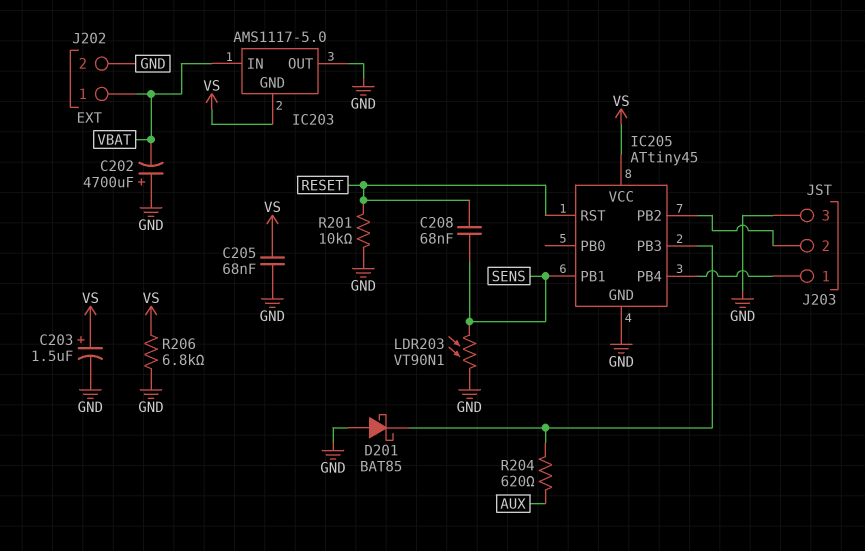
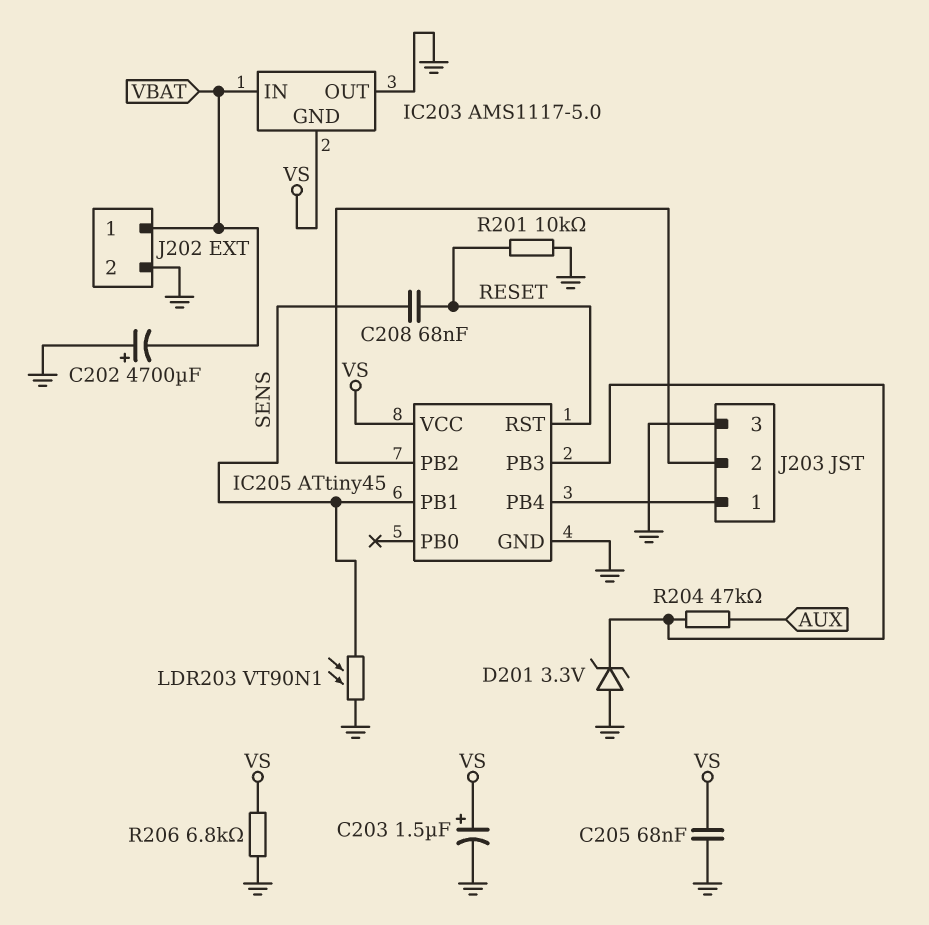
D201: schottky BAT85 (A GND, K IC205/PB3) -> zener 3.3V (A GND, K IC205/PB3)
R204: 620 (AUX, IC205/PB3) -> 47k (AUX, IC205/PB3)

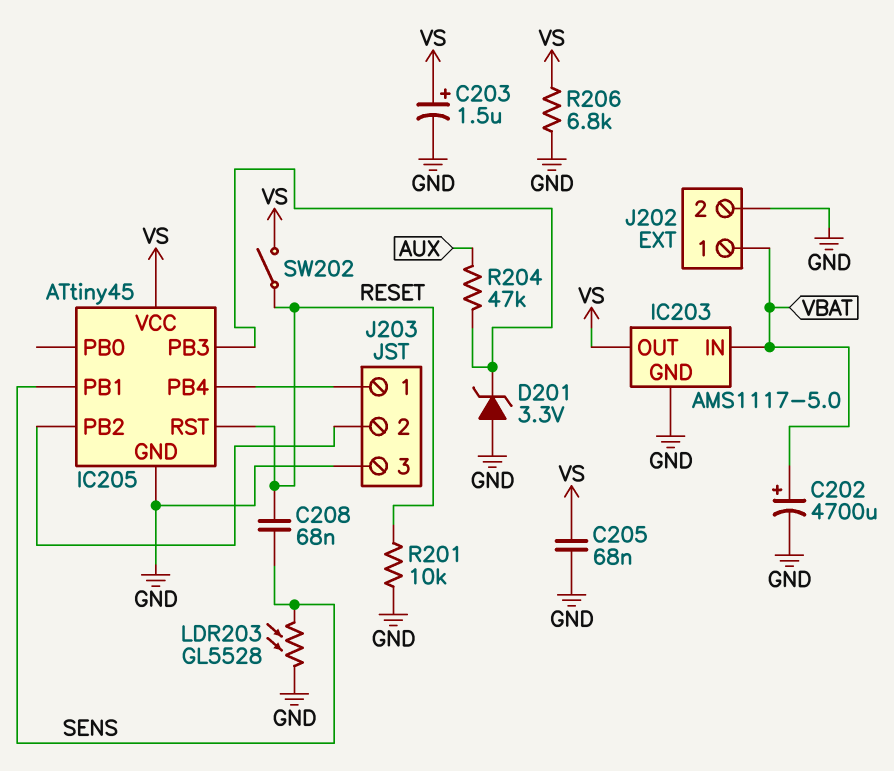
C202: 4700uF (plus GND, minus VBAT) -> 4700uF (plus VBAT, minus GND)
IC203 pin GND: VS -> GND
IC203 pin OUT: GND -> VS
LDR203: VT90N1 (GND, SENS) -> GL5528 (GND, SENS)
SW202: none -> switch (RESET, VS)

